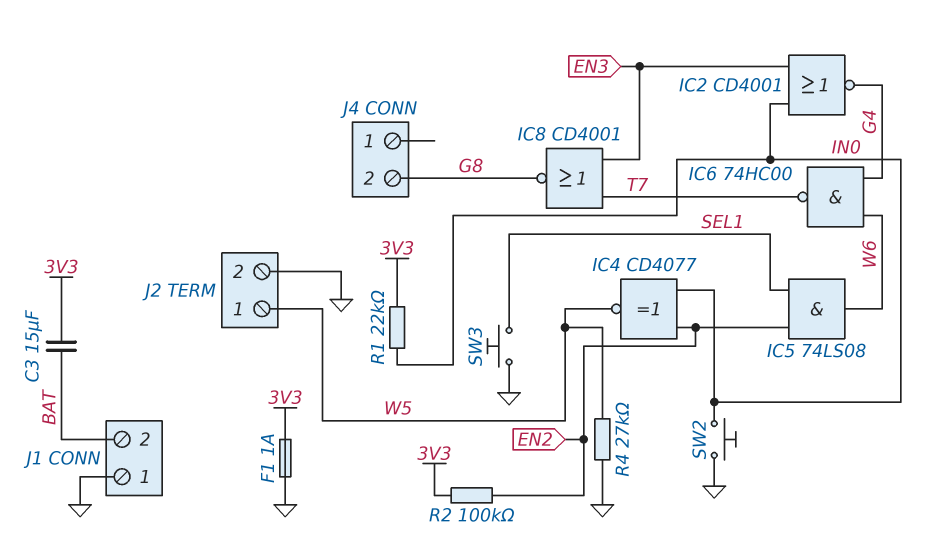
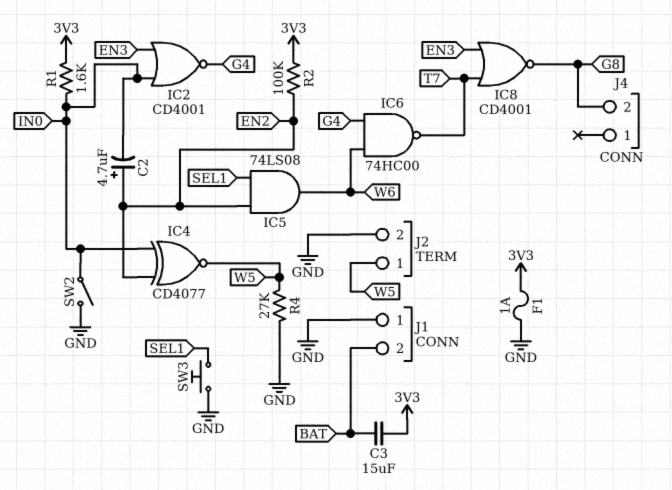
C2: none -> 4.7uF (plus EN2, minus IN0)
R1: 22k (3V3, IN0) -> 1.6k (3V3, IN0)
SW2: button (GND, IN0) -> switch (GND, IN0)

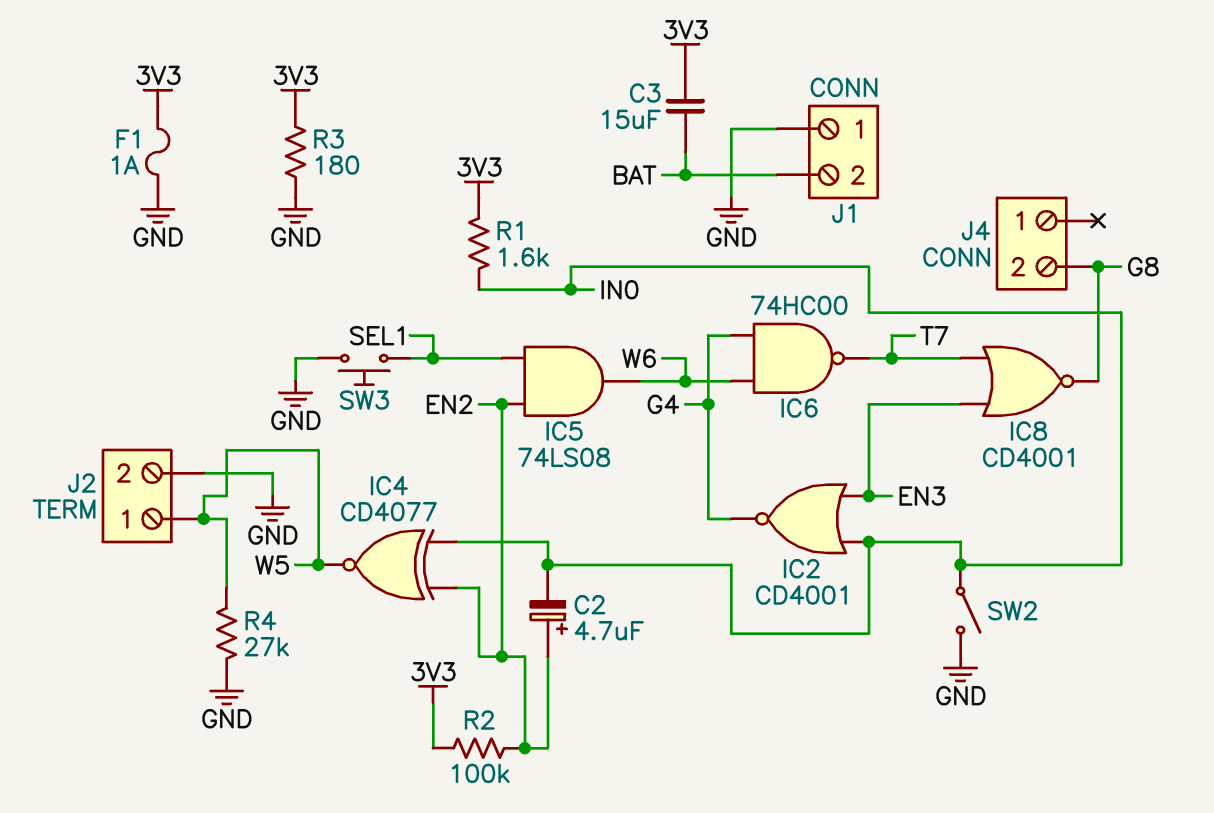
R3: none -> 180 (3V3, GND)

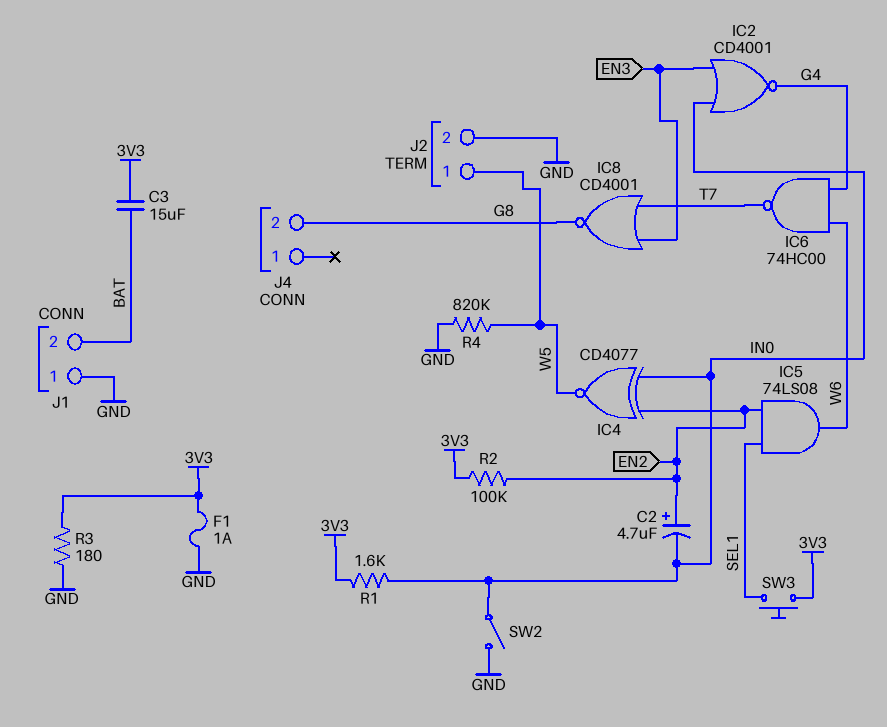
R4: 27k (GND, W5) -> 820k (GND, W5)
SW3: button (GND, SEL1) -> button (3V3, SEL1)

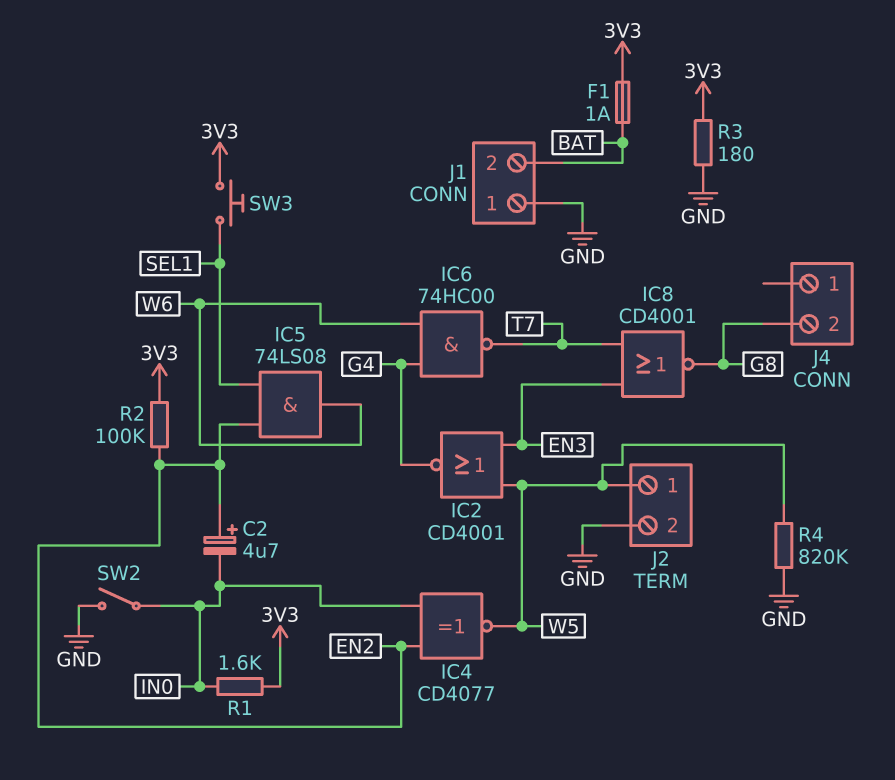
C3: 15uF (3V3, BAT) -> none
F1: 1A (3V3, GND) -> 1A (3V3, BAT)
IC2: NOR CD4001 (in EN3, in IN0, out G4) -> NOR CD4001 (in EN3, in W5, out G4)

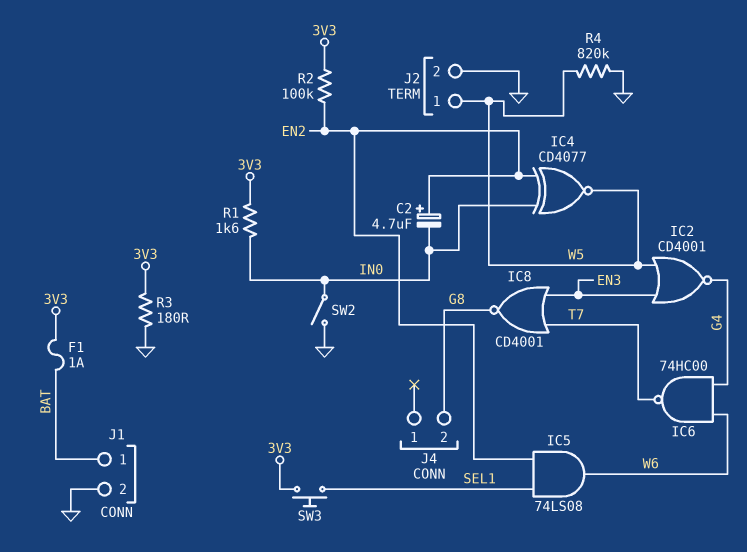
J1 pin 1: GND -> BAT
J1 pin 2: BAT -> GND

